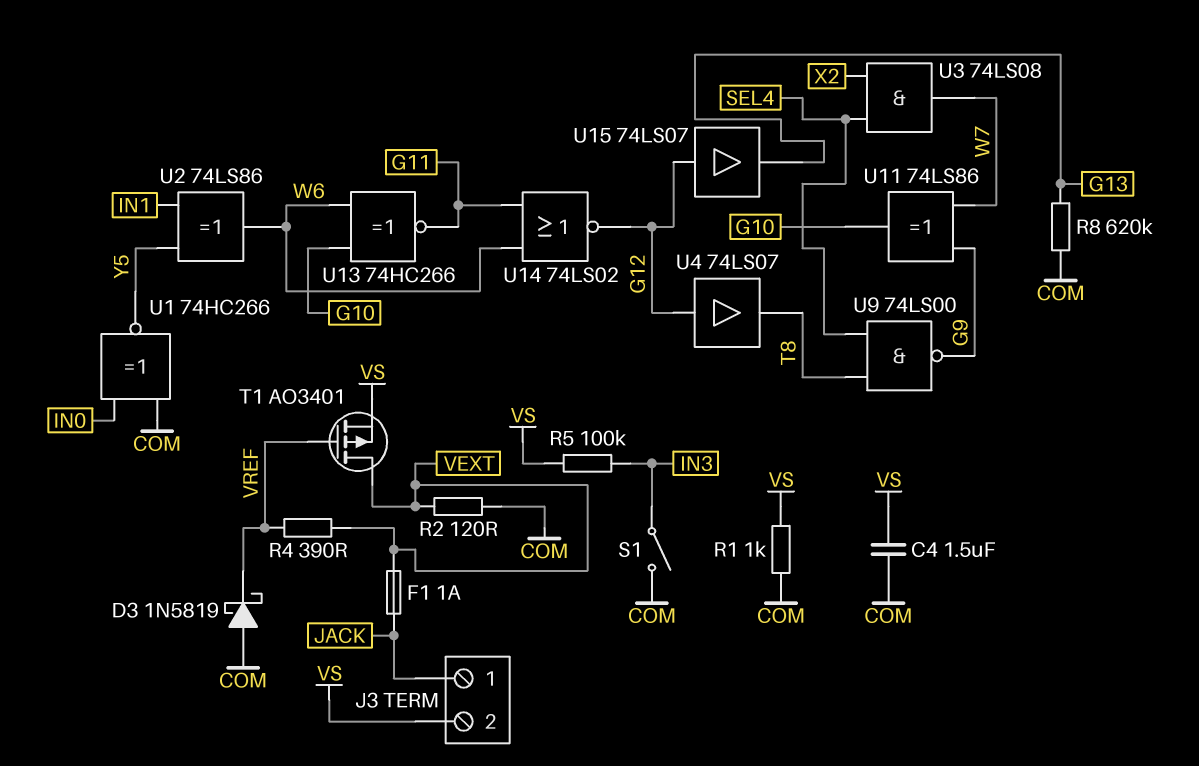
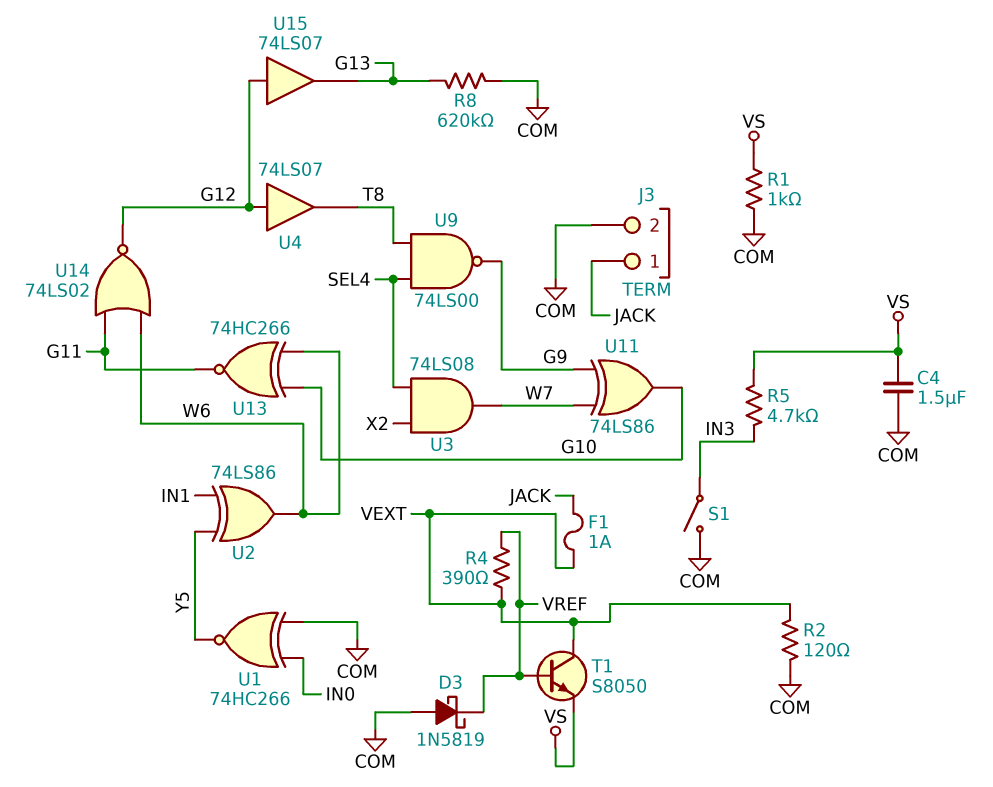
J3 pin 2: VS -> COM
R5: 100k (IN3, VS) -> 4.7k (IN3, VS)
T1: PMOS AO3401 (G VREF, D VEXT, S VS) -> NPN S8050 (B VREF, C VEXT, E VS)

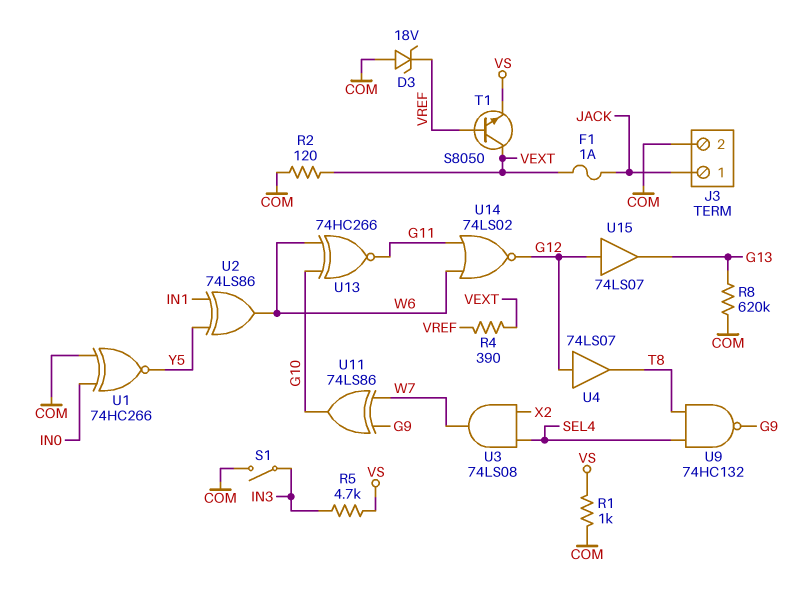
C4: 1.5uF (COM, VS) -> none
D3: schottky 1N5819 (A COM, K VREF) -> zener 18V (A COM, K VREF)
U9: NAND 74LS00 (in SEL4, in T8, out G9) -> NAND 74HC132 (in SEL4, in T8, out G9)

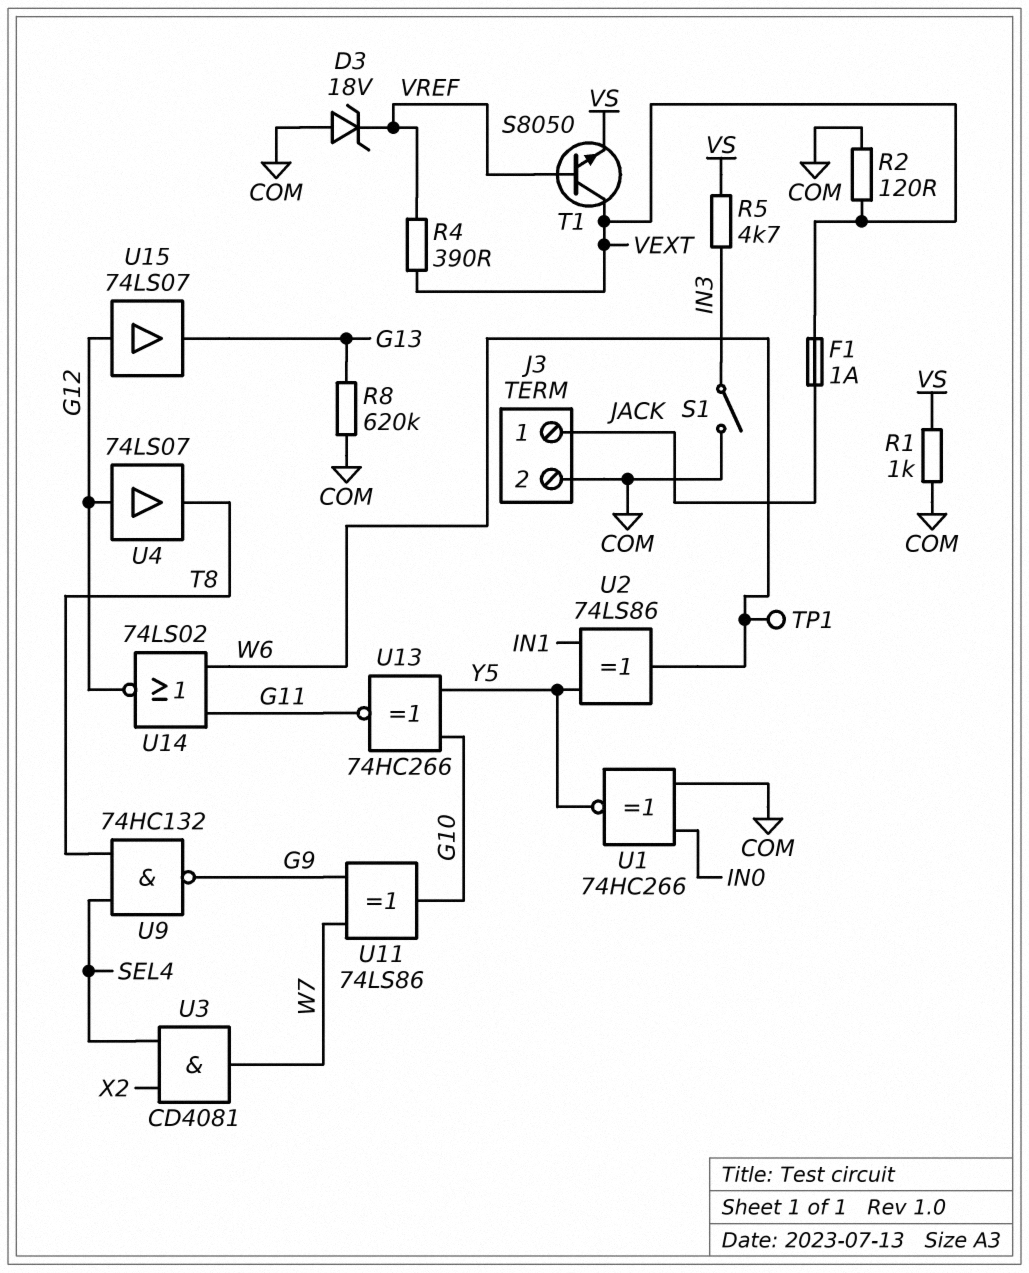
TP1: none -> test point (W6)
U3: AND 74LS08 (in SEL4, in X2, out W7) -> AND CD4081 (in SEL4, in X2, out W7)
U13: XNOR 74HC266 (in G10, in W6, out G11) -> XNOR 74HC266 (in G10, in Y5, out G11)

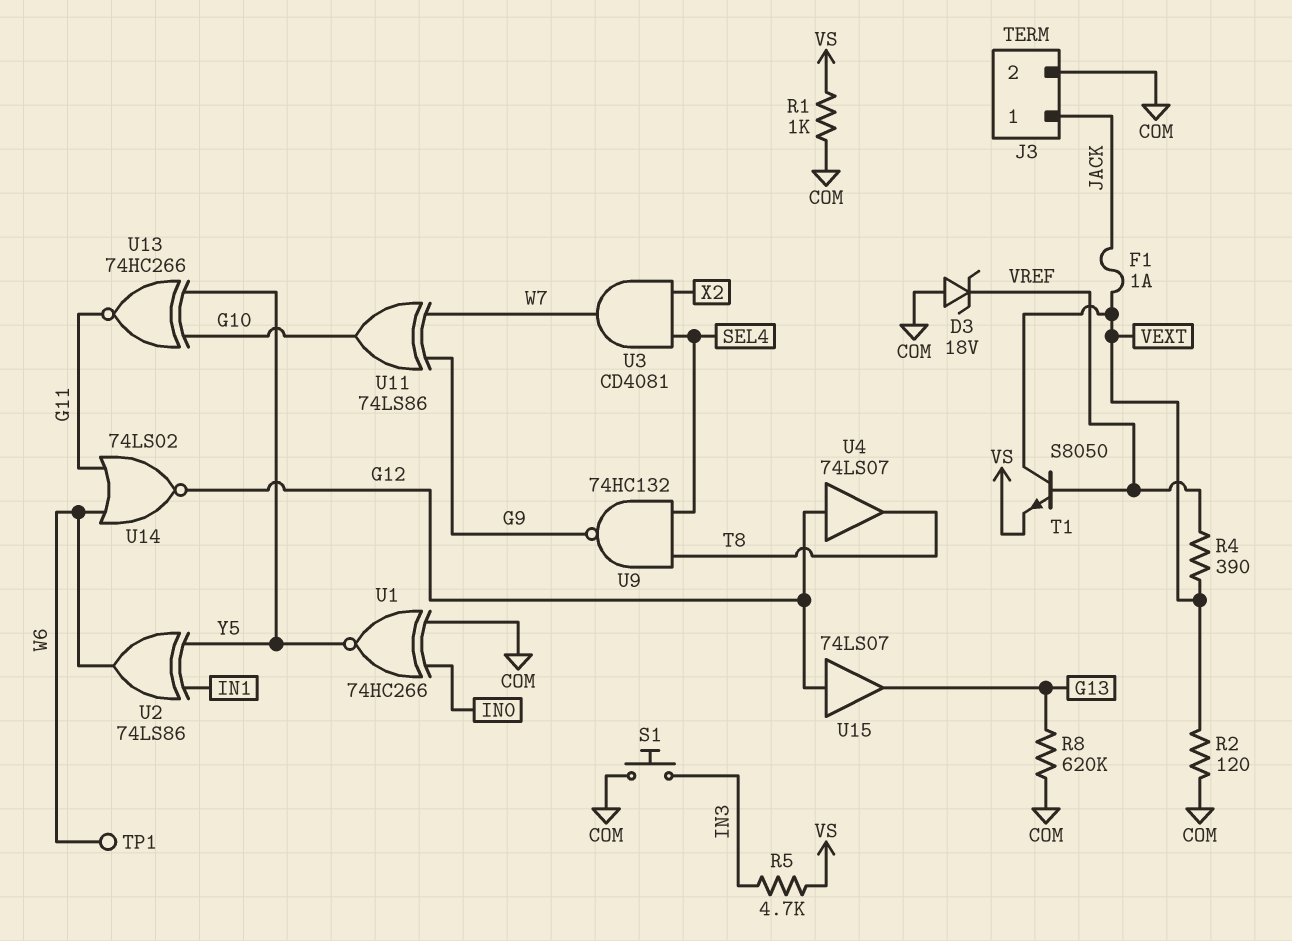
S1: switch (COM, IN3) -> button (COM, IN3)

